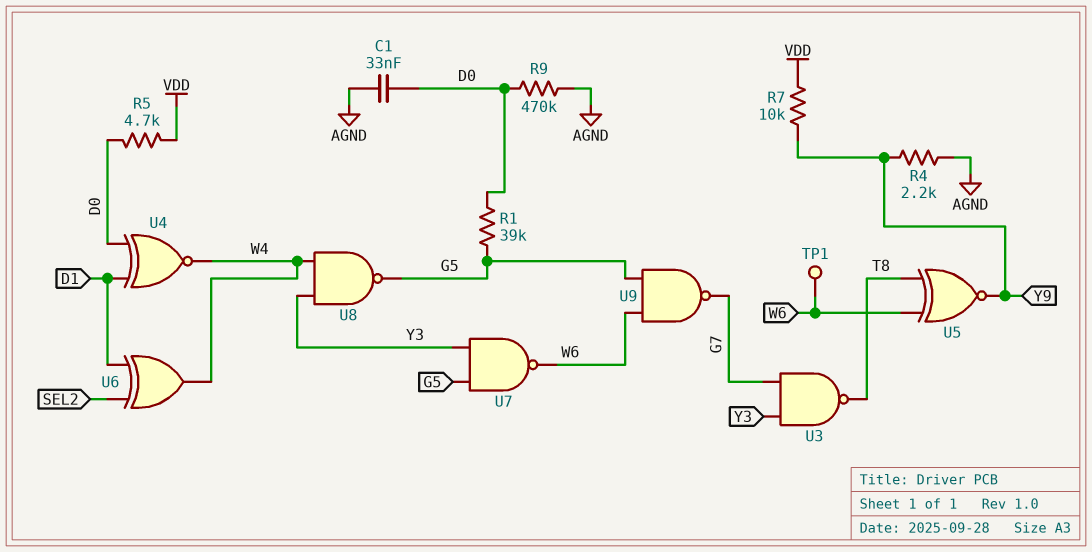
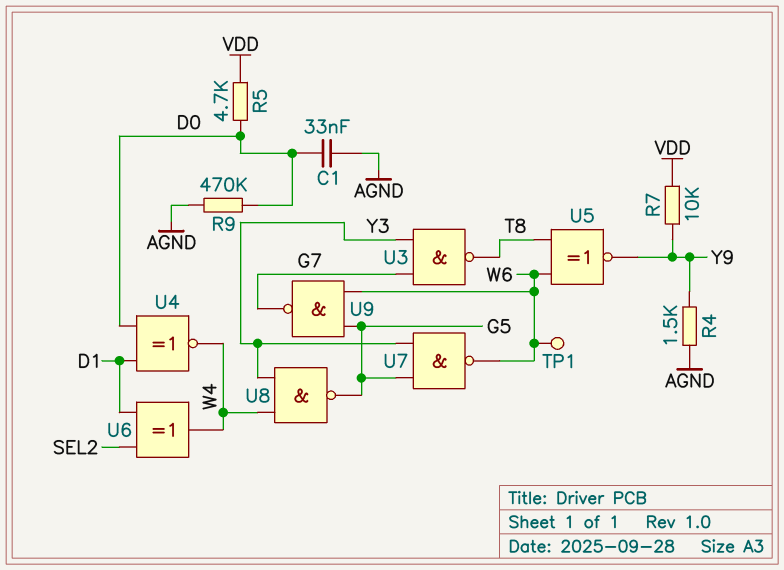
R1: 39k (D0, G5) -> none
R4: 2.2k (AGND, Y9) -> 1.5k (AGND, Y9)

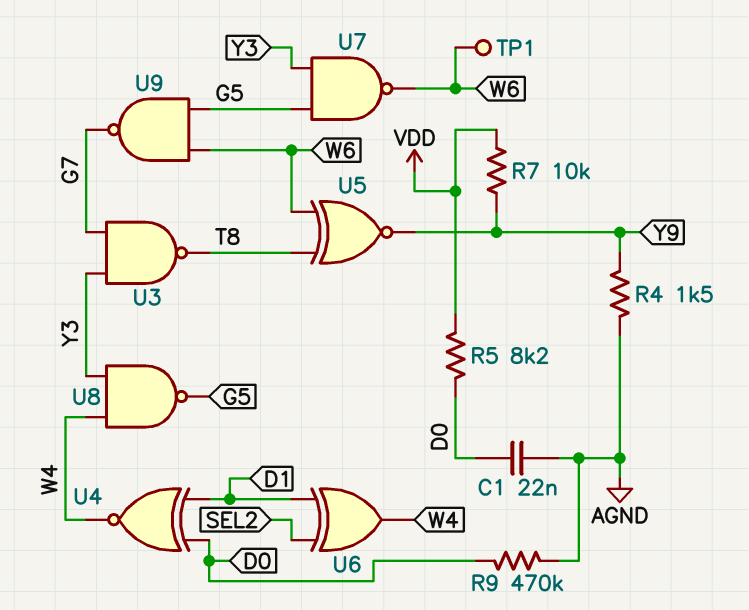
C1: 33nF (AGND, D0) -> 22nF (AGND, D0)
R5: 4.7k (D0, VDD) -> 8.2k (D0, VDD)

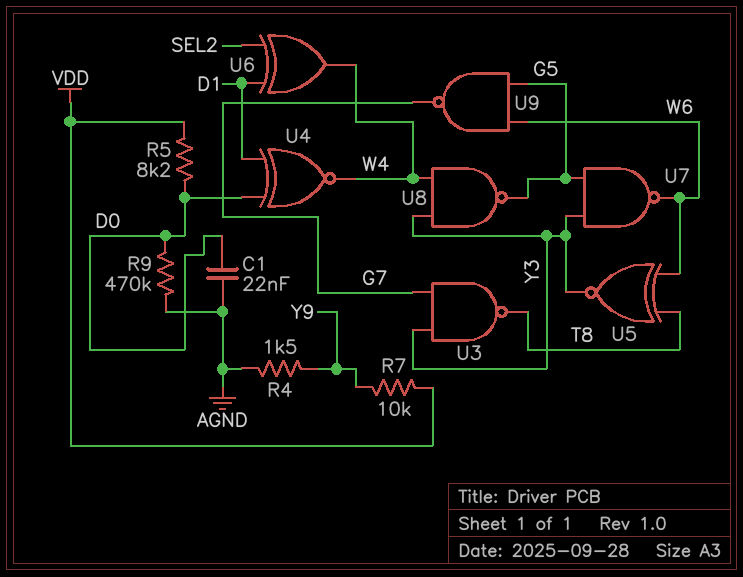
TP1: test point (W6) -> none
U5: XNOR (in T8, in W6, out Y9) -> XNOR (in T8, in W6, out Y3)

